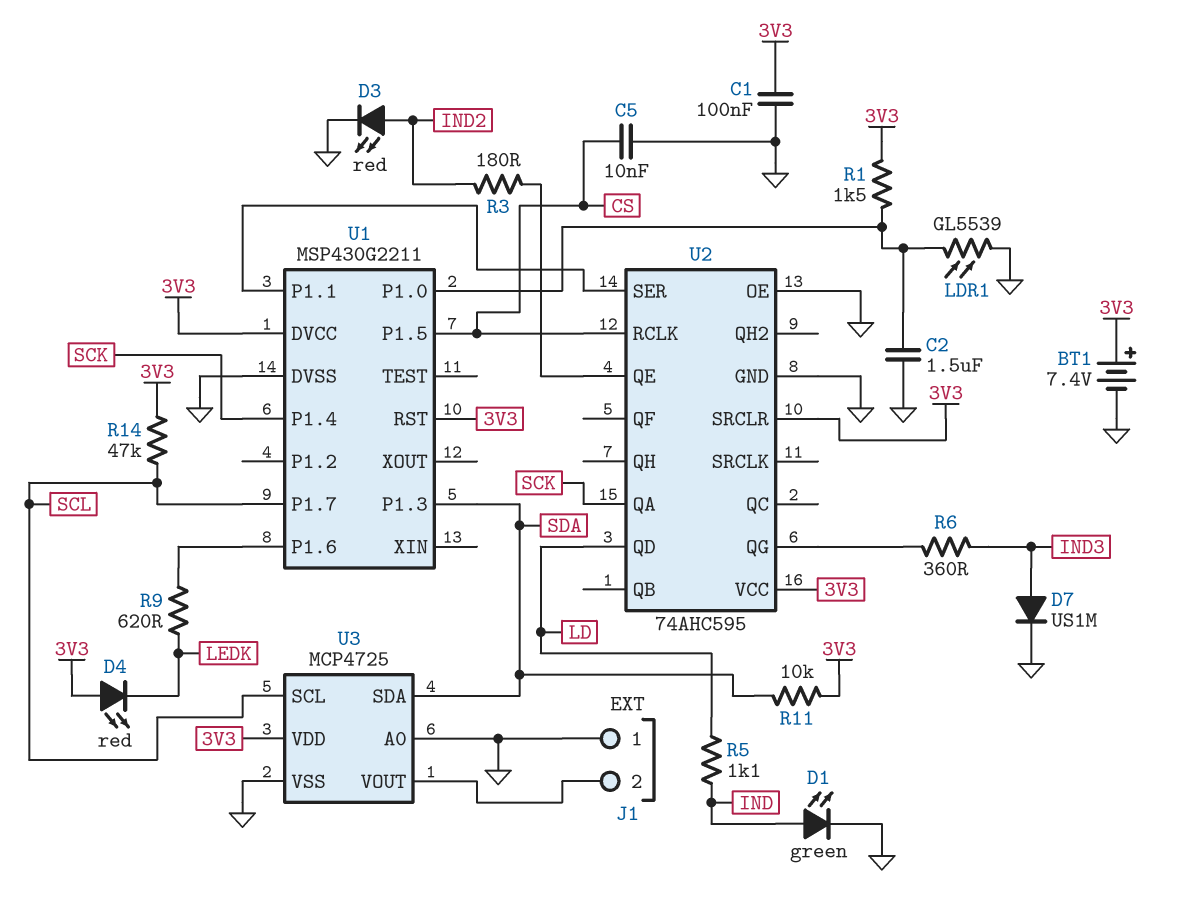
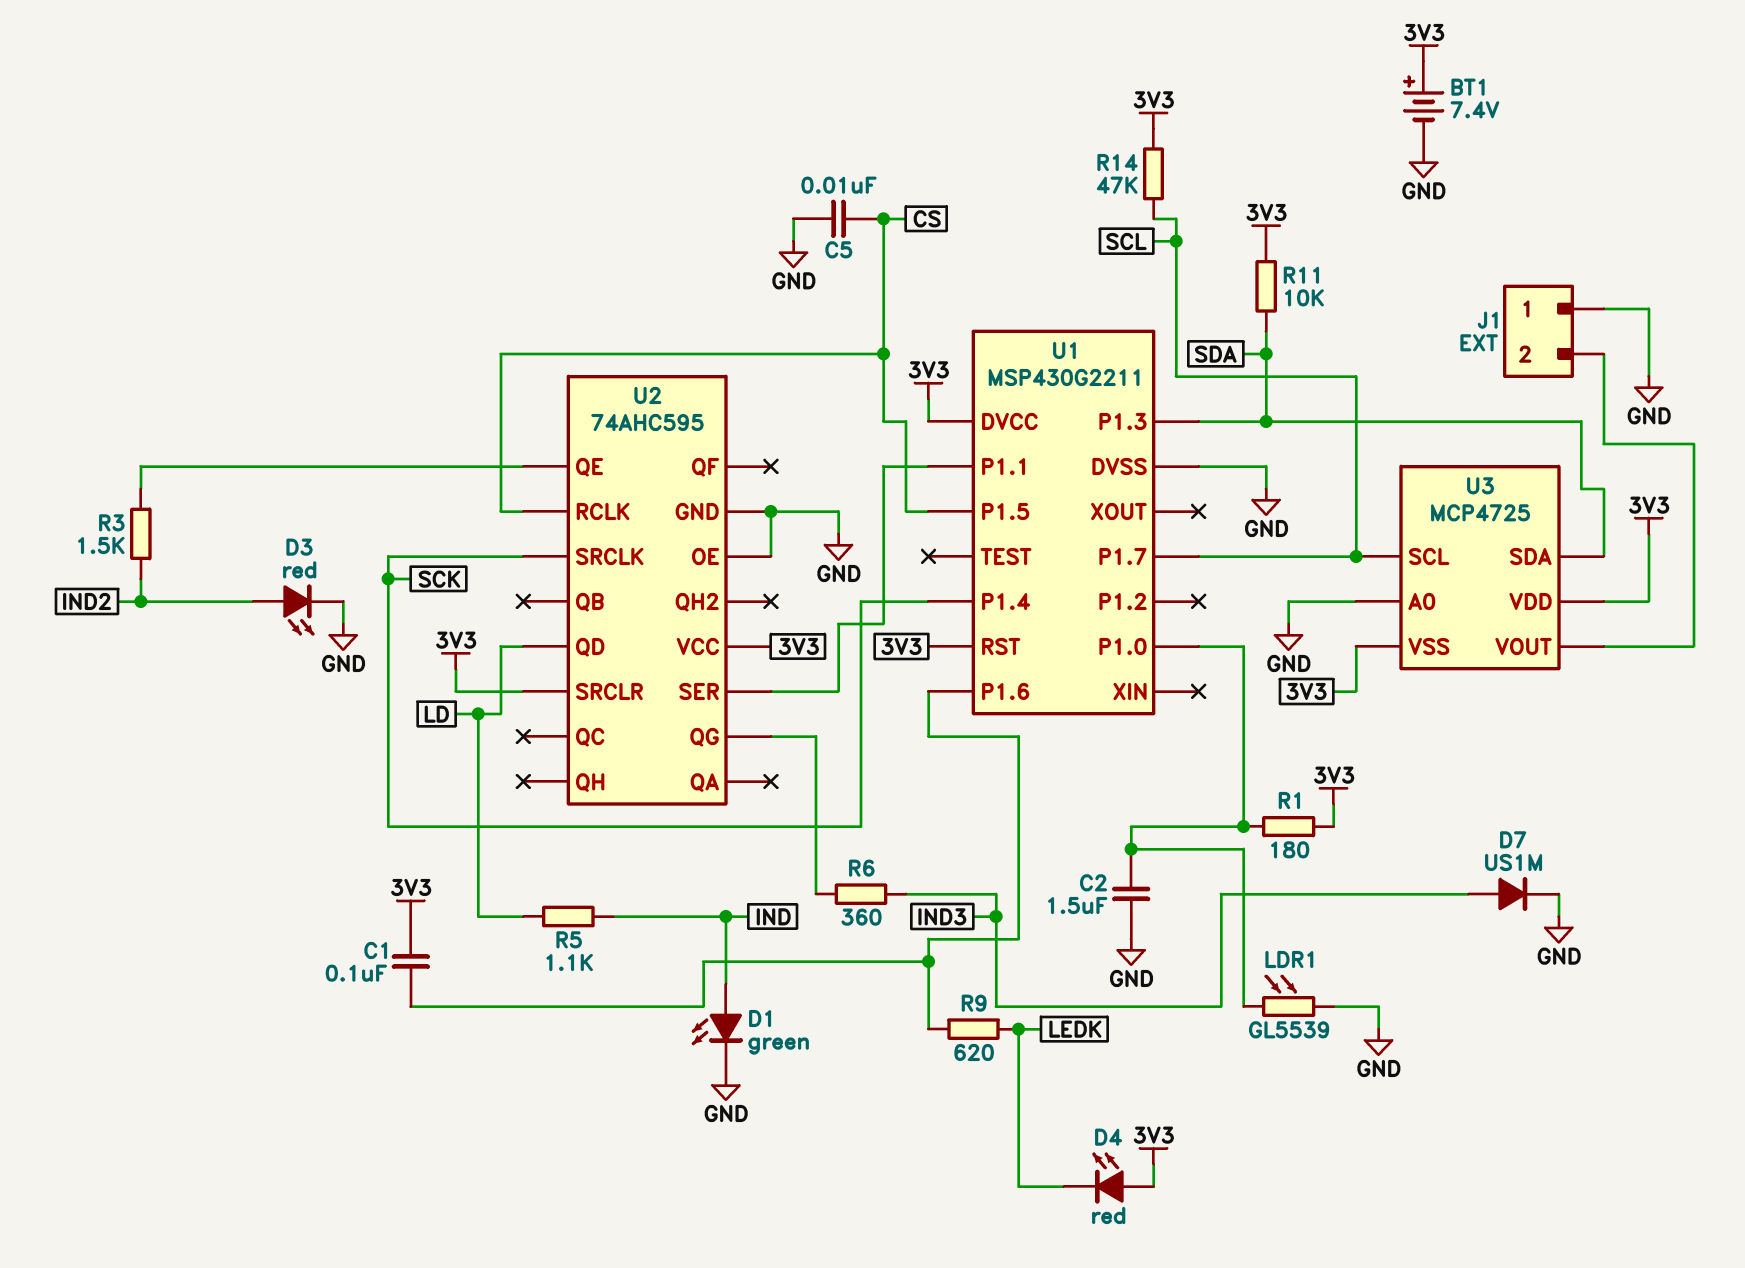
C1: 100nF (3V3, GND) -> 100nF (3V3, U1/P1.6)
R1: 1.5k (3V3, U1/P1.0) -> 180 (3V3, U1/P1.0)
R3: 180 (IND2, U2/QE) -> 1.5k (IND2, U2/QE)
U2 pin QA: SCK -> none
U2 pin SRCLK: none -> SCK
U3 pin VSS: GND -> 3V3

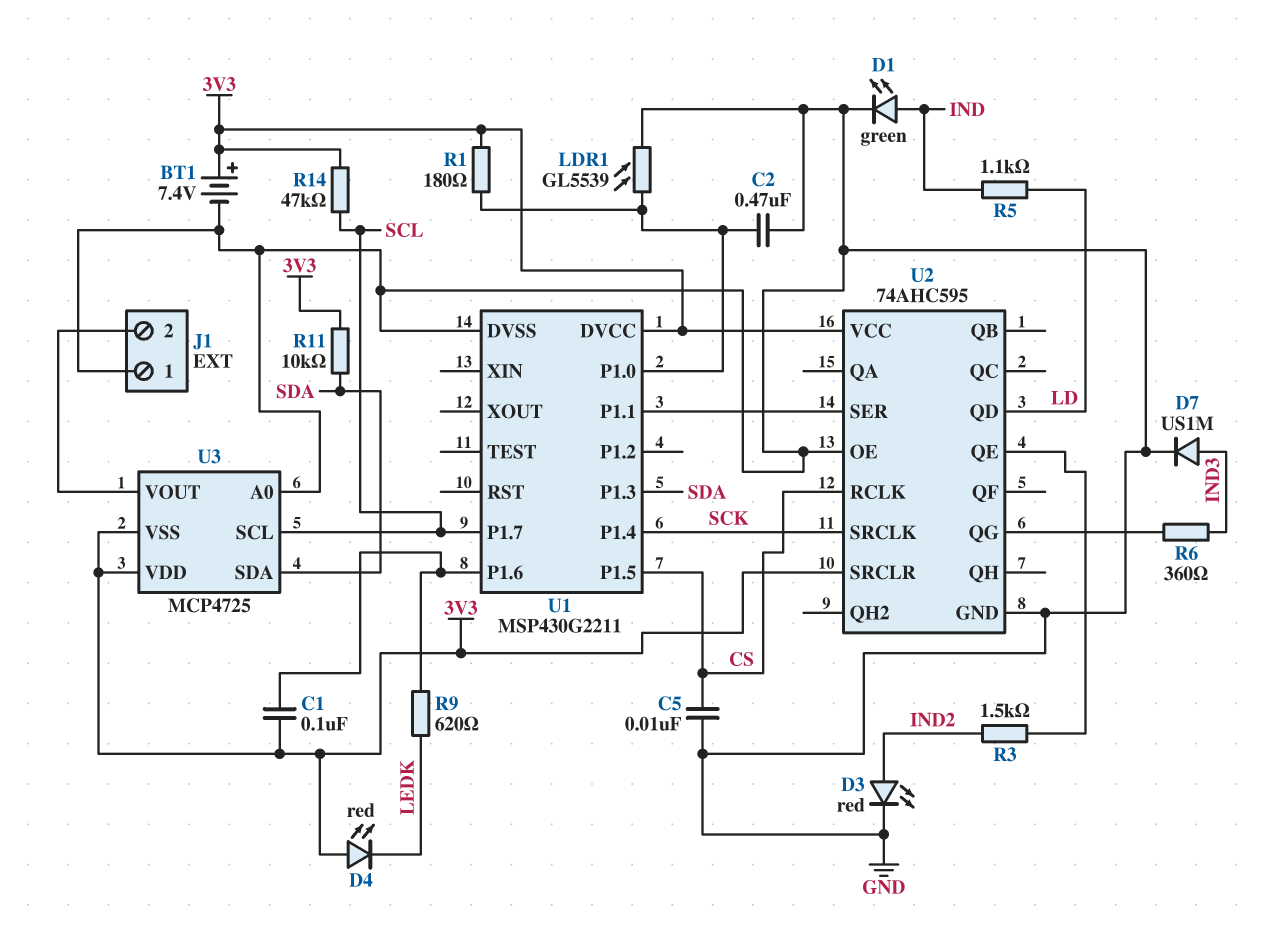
C2: 1.5uF (GND, U1/P1.0) -> 470nF (GND, U1/P1.0)
U1 pin RST: 3V3 -> none

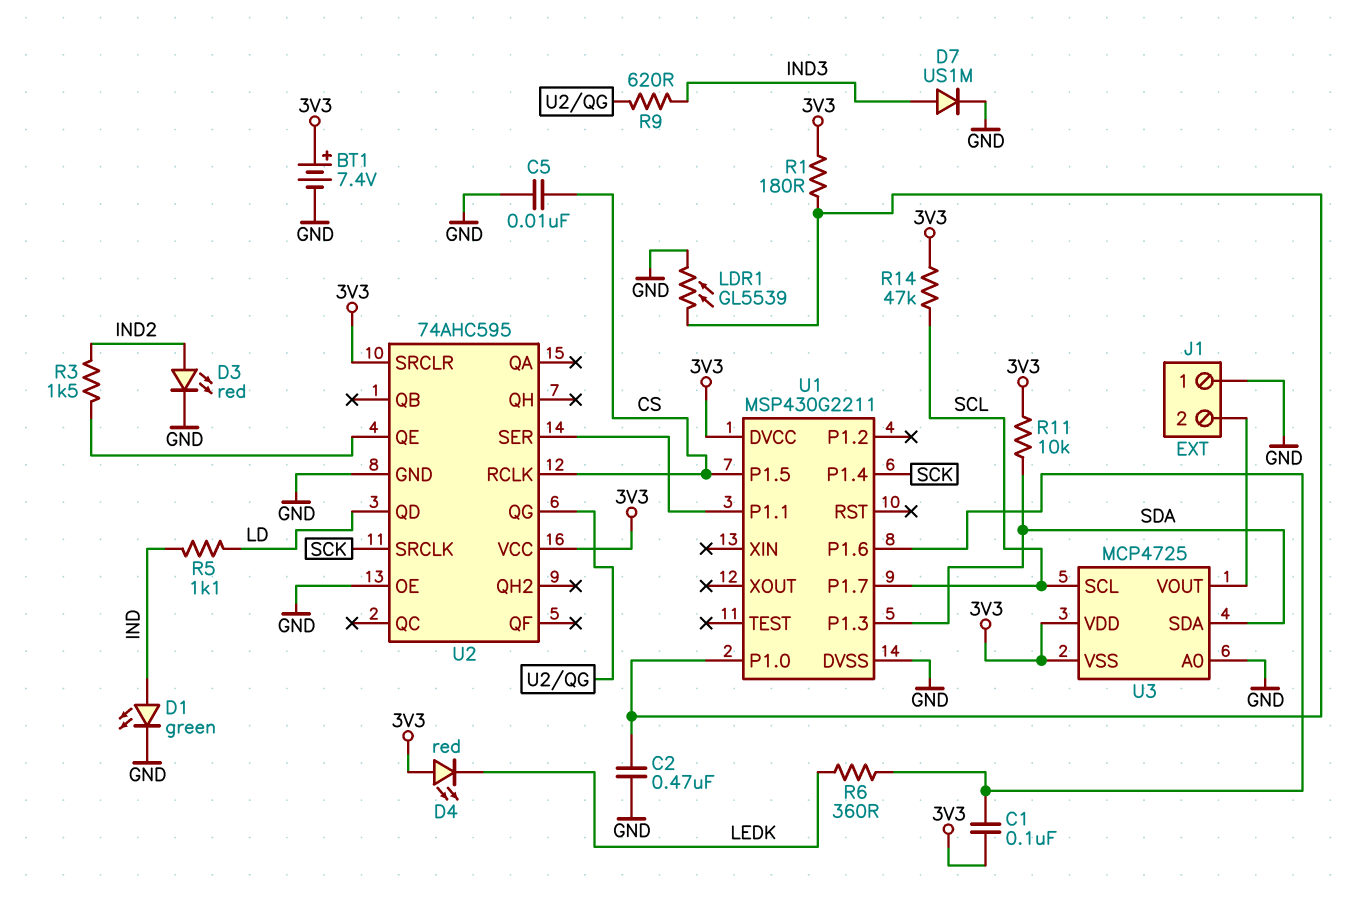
R6: 360 (IND3, U2/QG) -> 360 (LEDK, U1/P1.6)
R9: 620 (LEDK, U1/P1.6) -> 620 (IND3, U2/QG)

